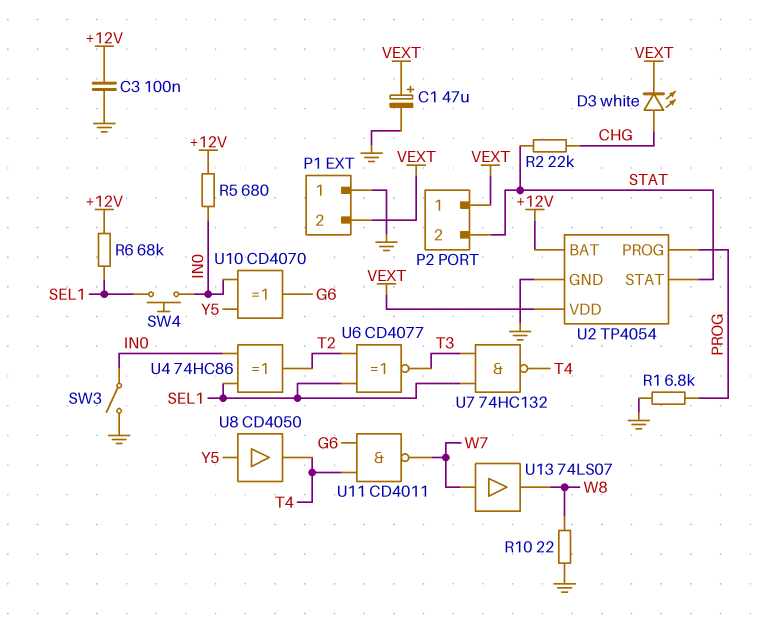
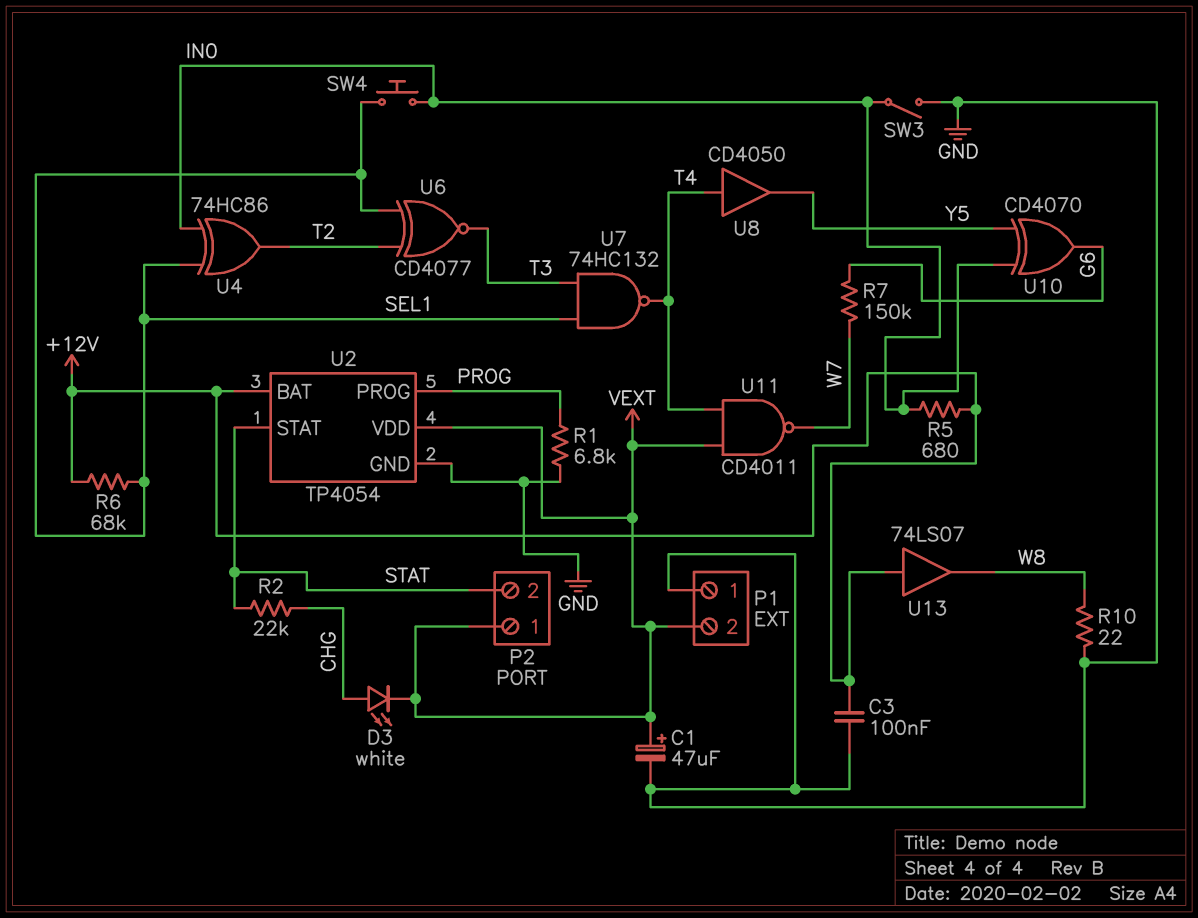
R7: none -> 150k (G6, W7)
U8: buffer CD4050 (in Y5, out T4) -> buffer CD4050 (in T4, out Y5)
U11: NAND CD4011 (in G6, in T4, out W7) -> NAND CD4011 (in T4, in VEXT, out W7)
U13: buffer 74LS07 (in W7, out W8) -> buffer 74LS07 (in +12V, out W8)

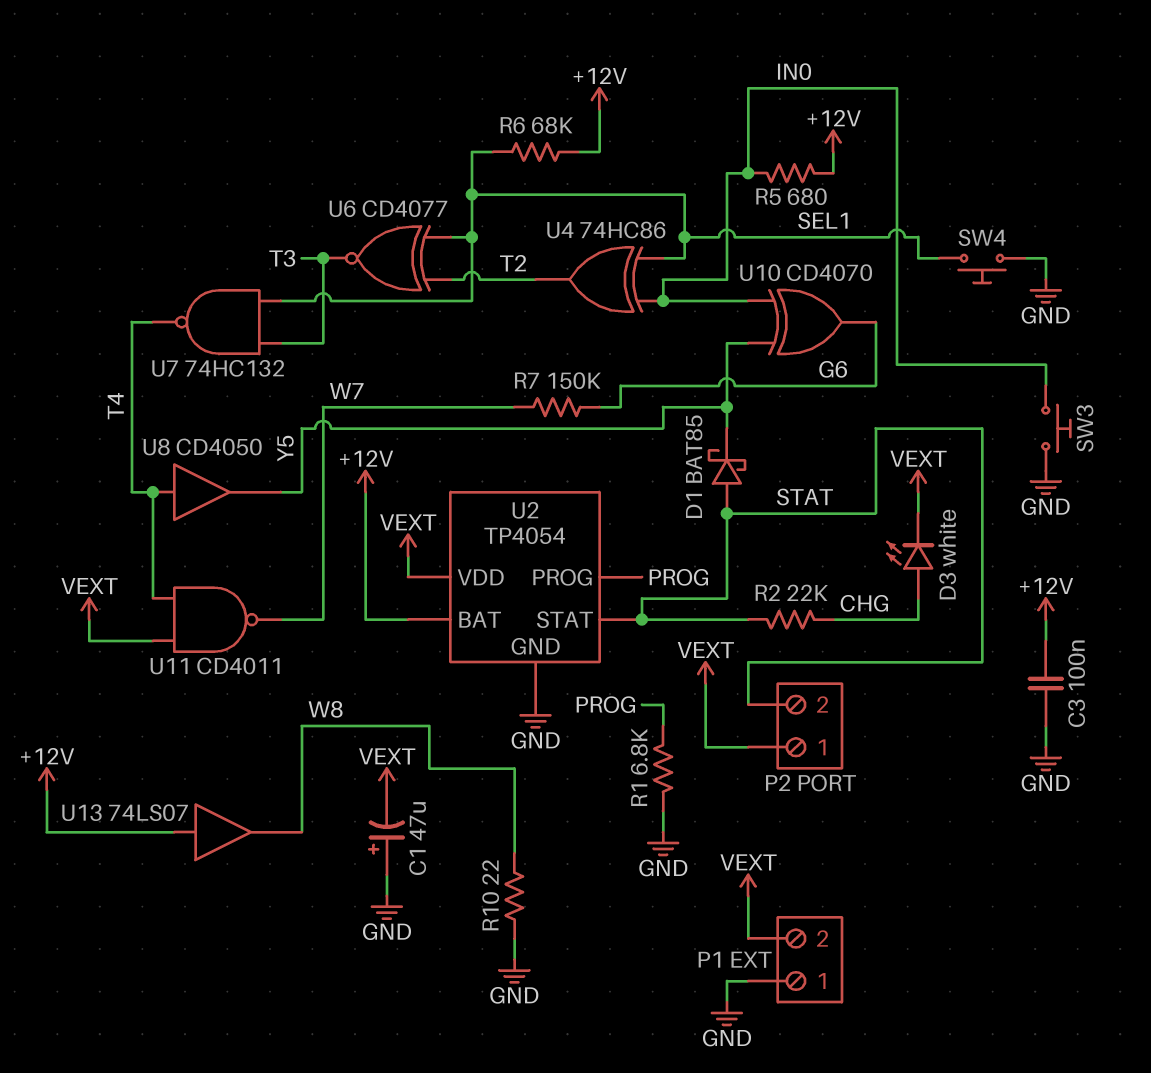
C1: 47uF (plus VEXT, minus GND) -> 47uF (plus GND, minus VEXT)
D1: none -> schottky BAT85 (A STAT, K Y5)
SW3: switch (GND, IN0) -> button (GND, IN0)
SW4: button (IN0, SEL1) -> button (GND, SEL1)

